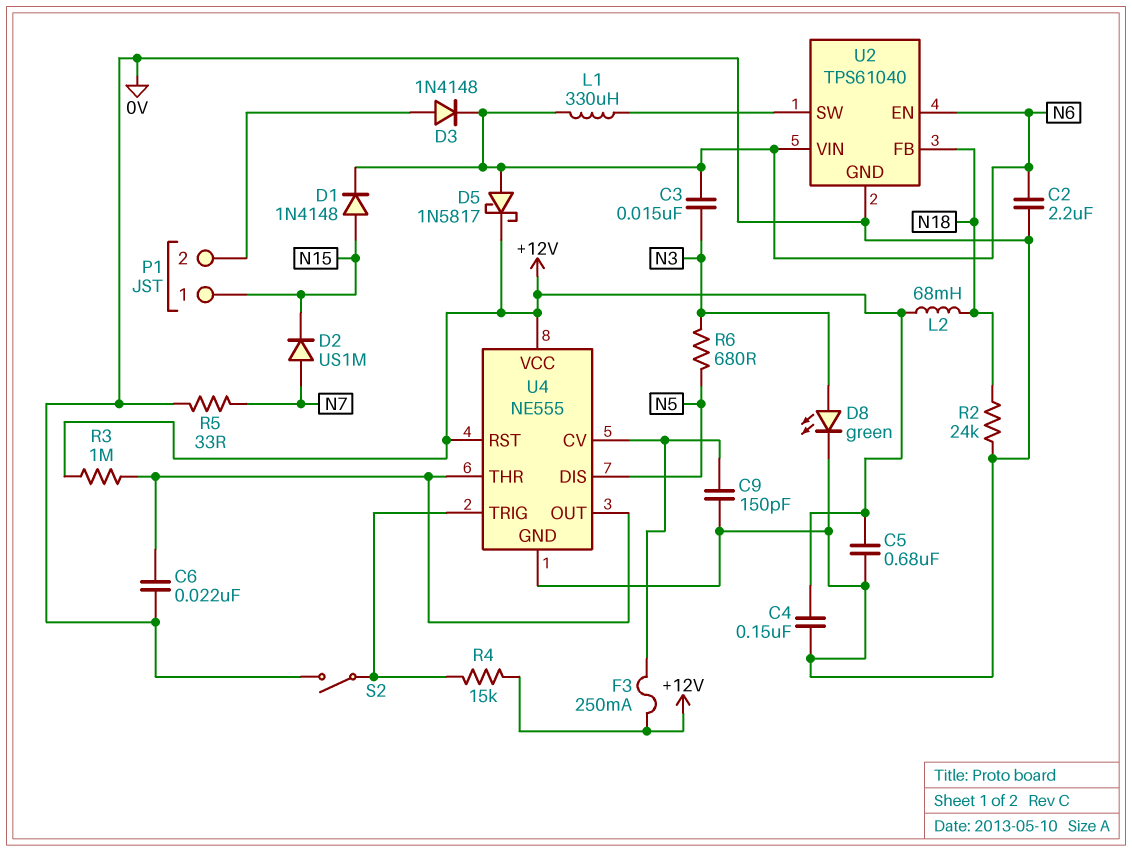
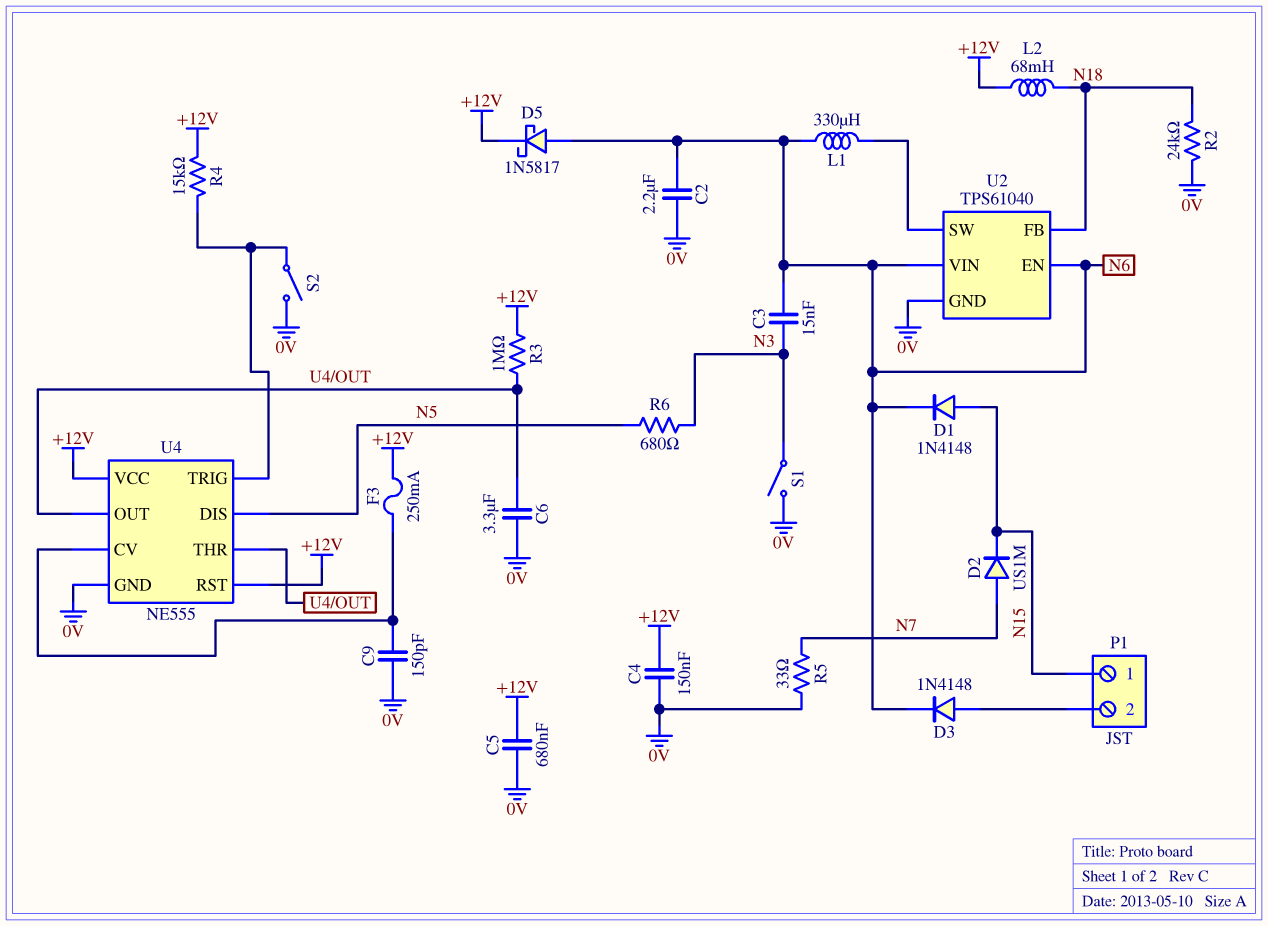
C6: 22nF (0V, U4/OUT) -> 3.3uF (0V, U4/OUT)
D8: LED green (A N3, K 0V) -> none
S1: none -> switch (0V, N3)

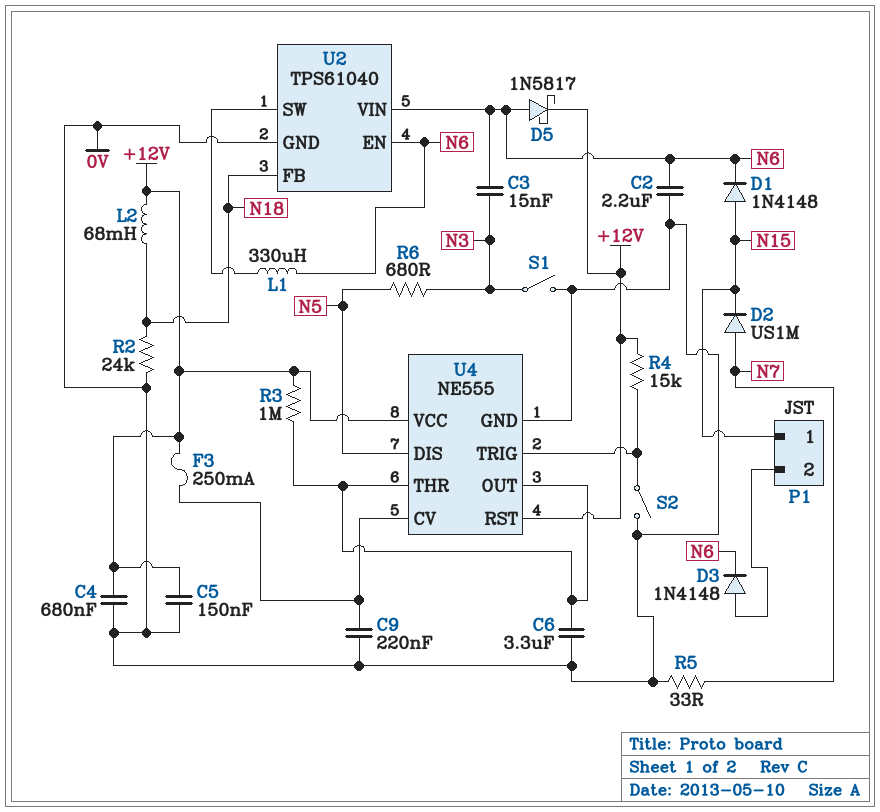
C4: 150nF (+12V, 0V) -> 680nF (+12V, 0V)
C5: 680nF (+12V, 0V) -> 150nF (+12V, 0V)
C9: 150pF (0V, U4/CV) -> 220nF (0V, U4/CV)

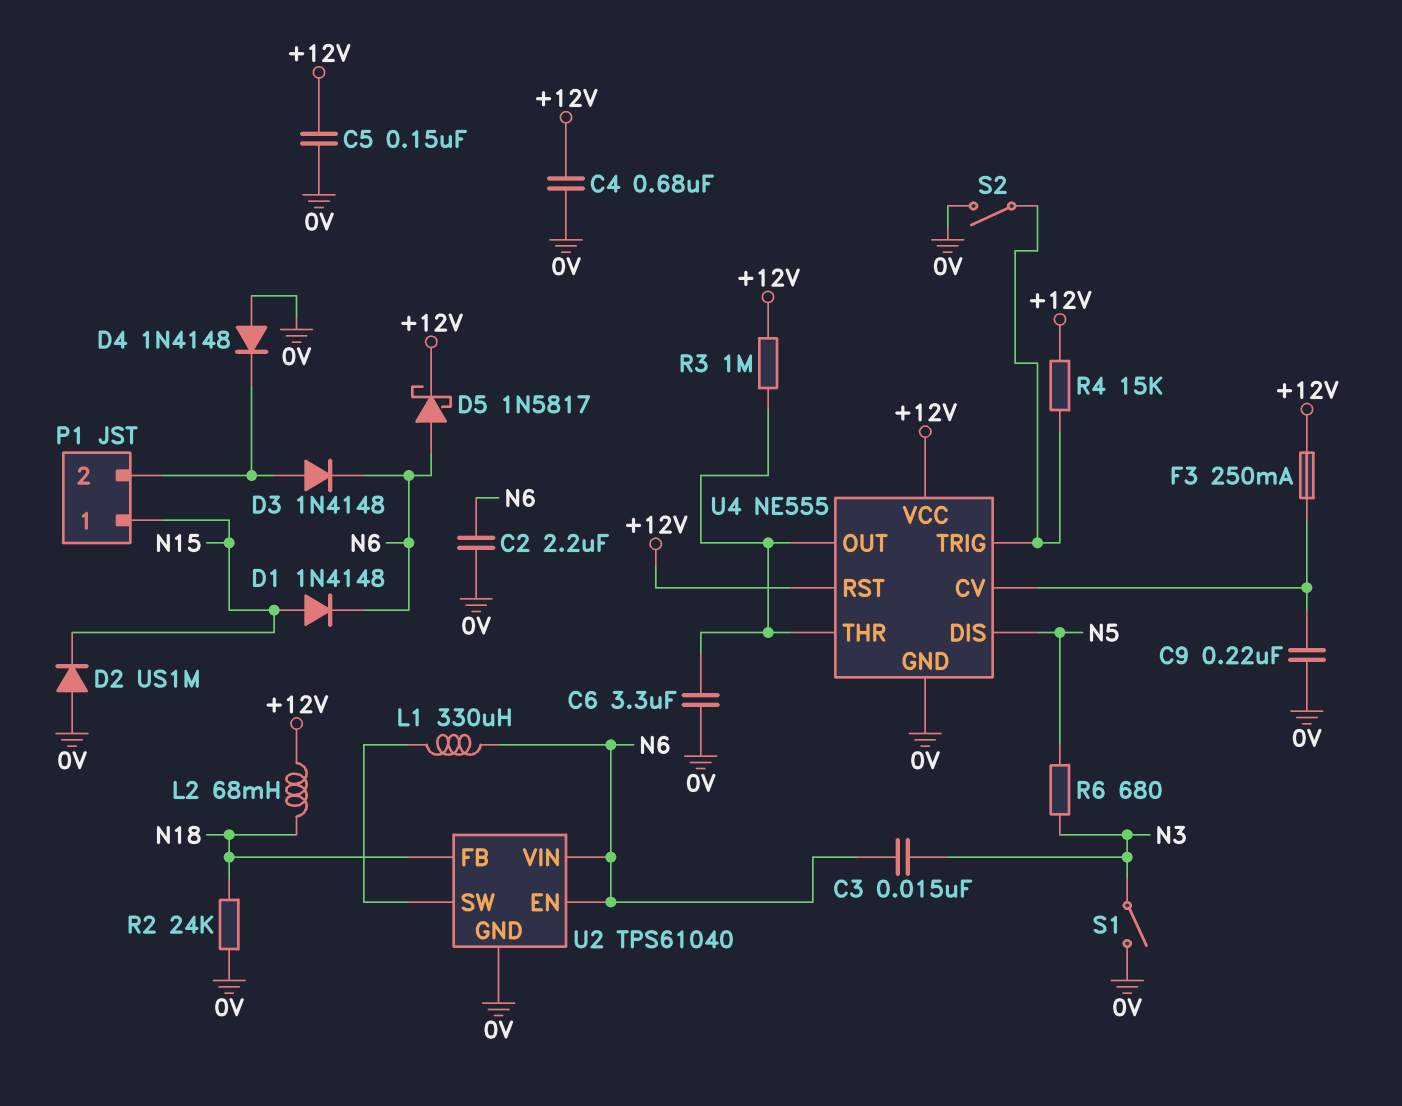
D2: diode US1M (A N7, K N15) -> diode US1M (A 0V, K N15)
D4: none -> diode 1N4148 (A 0V, K P1/2)
R5: 33 (0V, N7) -> none

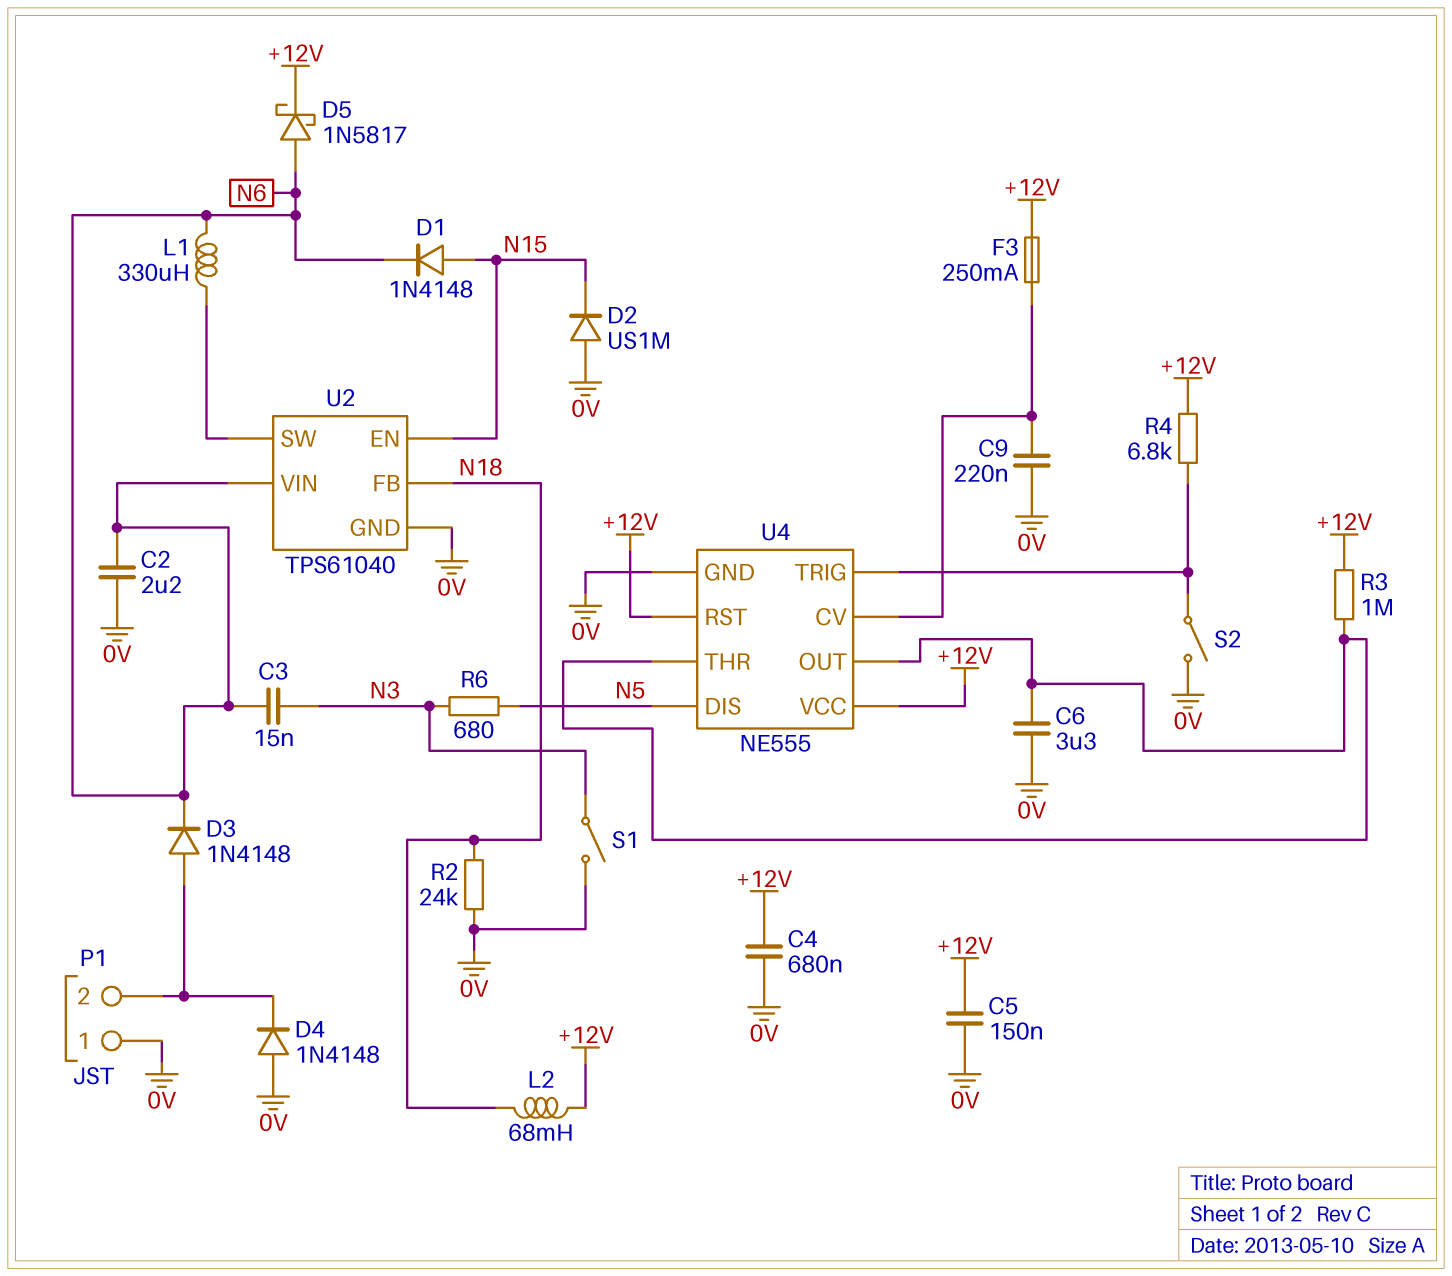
P1 pin 1: N15 -> 0V
R4: 15k (+12V, U4/TRIG) -> 6.8k (+12V, U4/TRIG)
U2 pin EN: N6 -> N15

